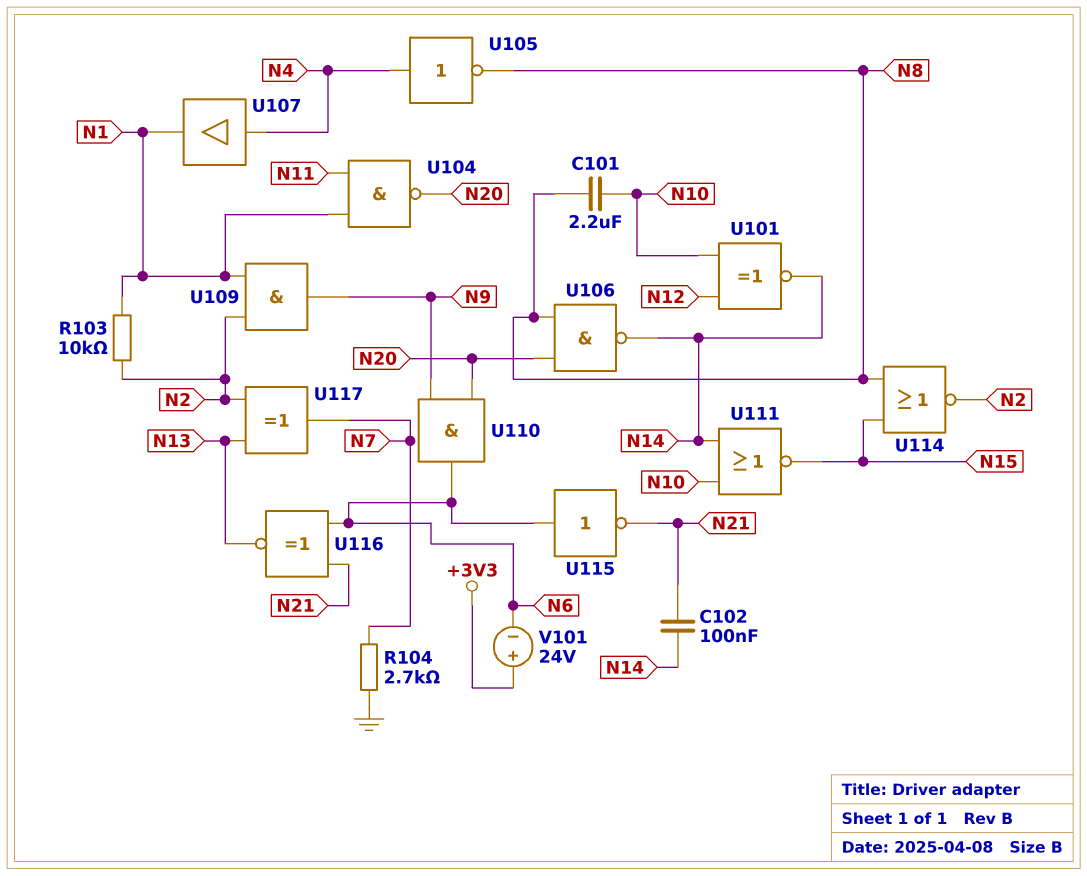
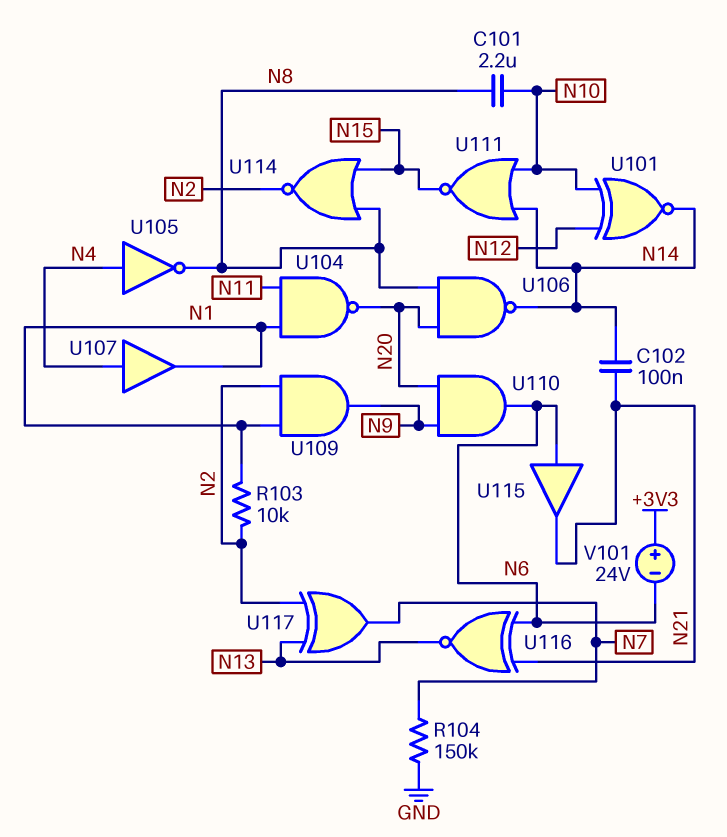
R104: 2.7k (GND, N7) -> 150k (GND, N7)
U115: NOT (in N6, out N21) -> buffer (in N6, out N21)

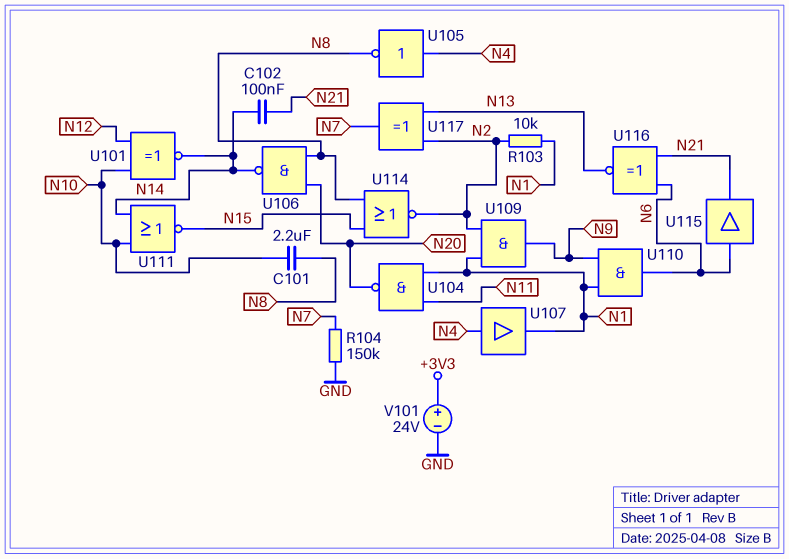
U110: AND (in N9, in N20, out N6) -> AND (in N1, in N9, out N6)
V101: 24V (plus +3V3, minus N6) -> 24V (plus +3V3, minus GND)

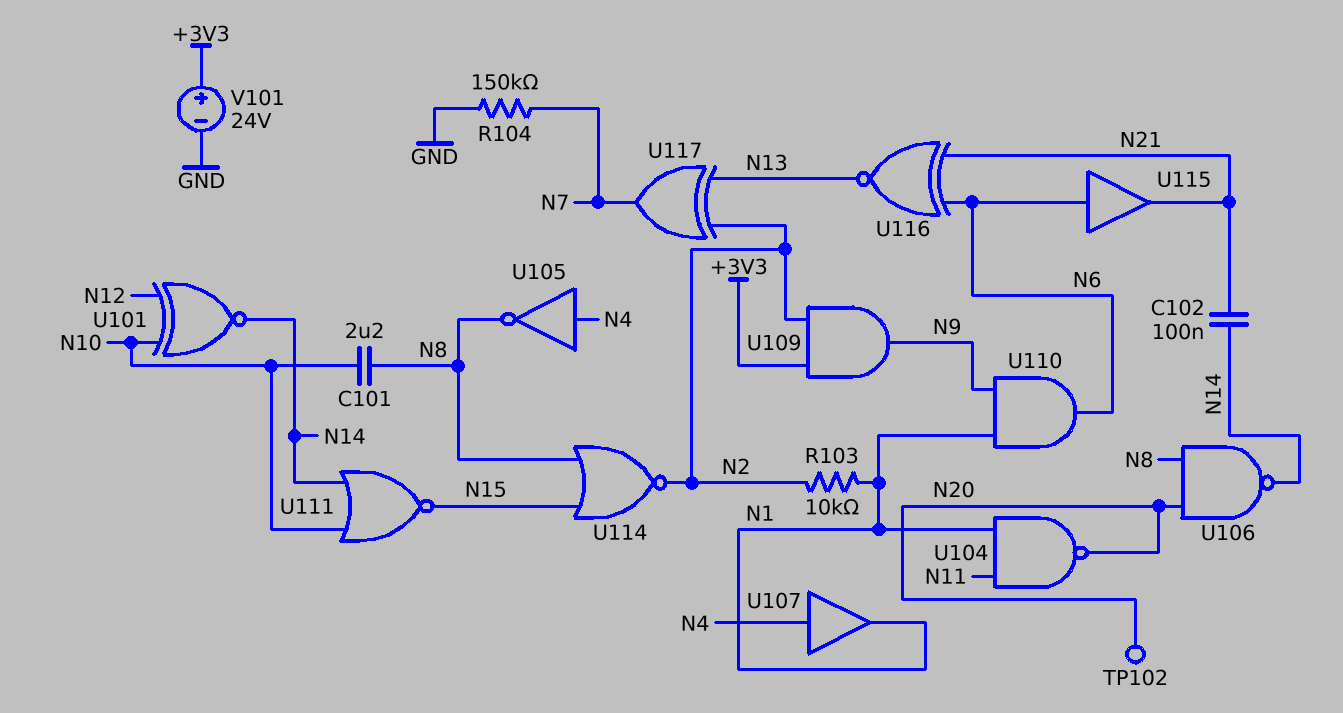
TP102: none -> test point (N20)
U109: AND (in N1, in N2, out N9) -> AND (in +3V3, in N2, out N9)

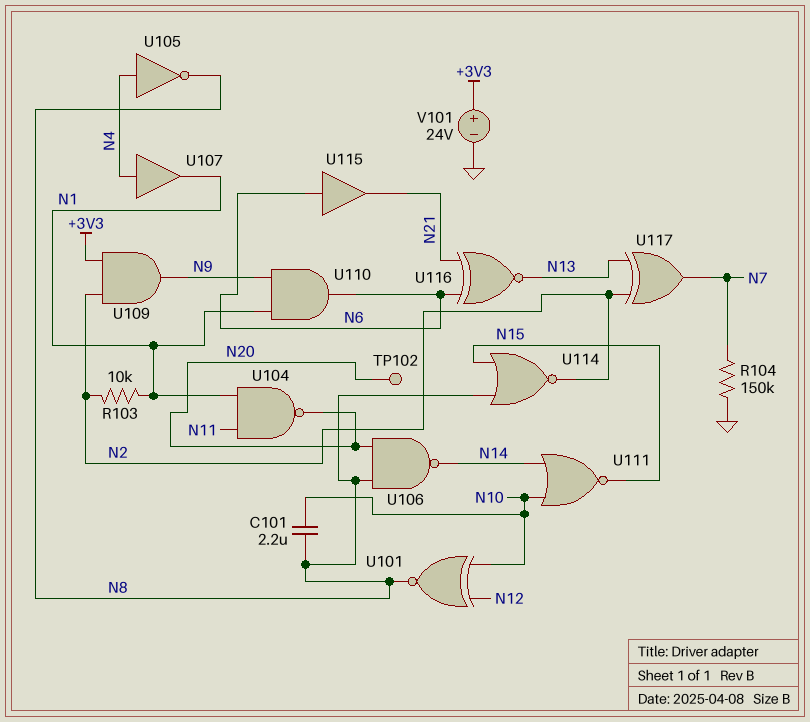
C102: 100nF (N14, N21) -> none
U101: XNOR (in N10, in N12, out N14) -> XNOR (in N10, in N12, out N8)

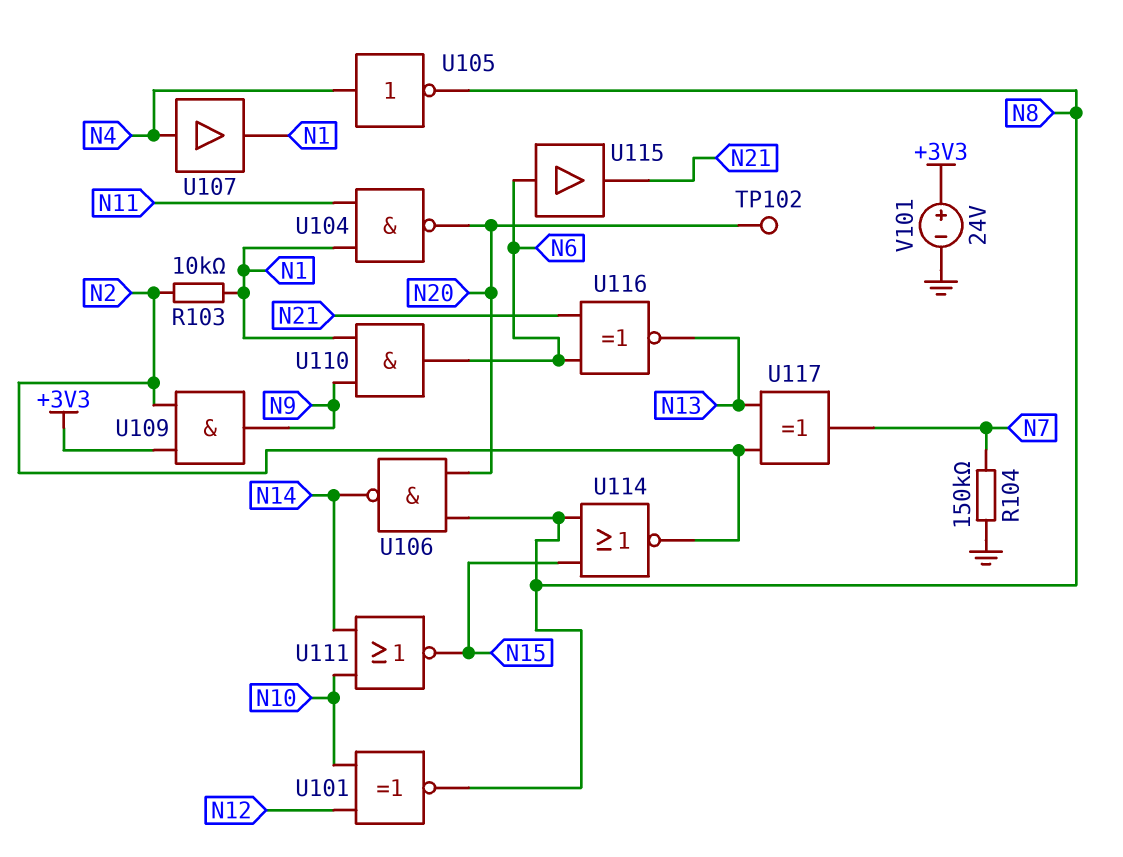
C101: 2.2uF (N8, N10) -> none

